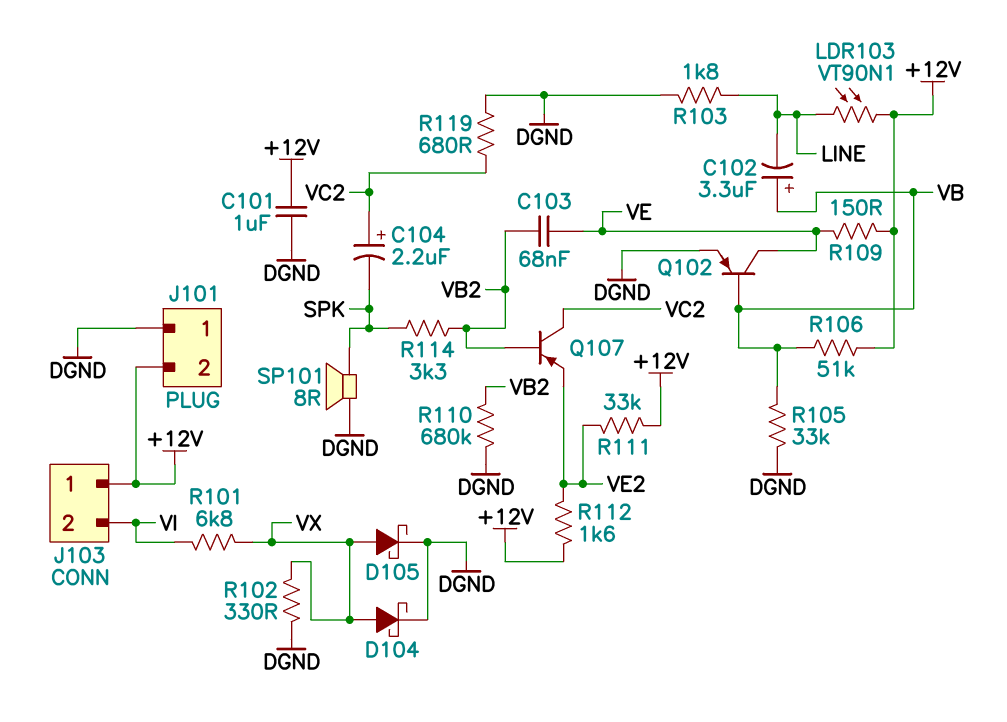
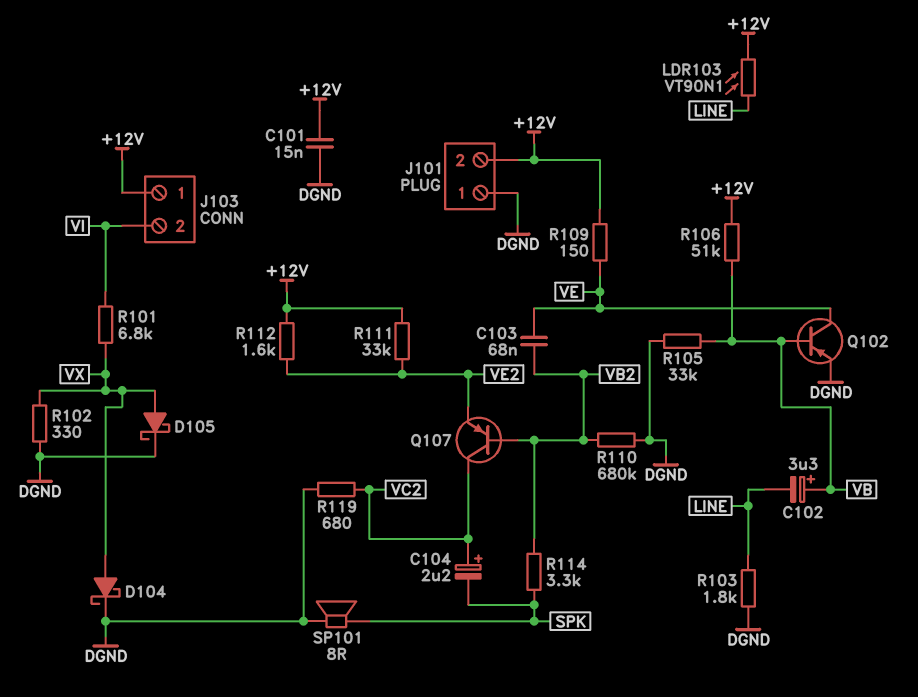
C101: 1uF (+12V, DGND) -> 15nF (+12V, DGND)

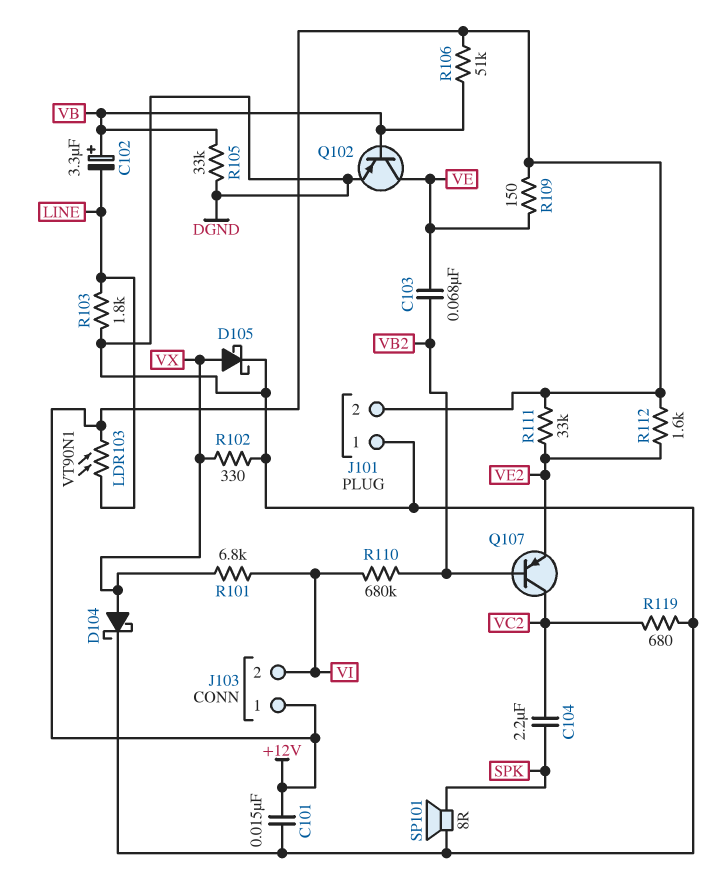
C104: 2.2uF (plus VC2, minus SPK) -> 2.2uF (SPK, VC2)
R110: 680k (DGND, VB2) -> 680k (VB2, VI)
R114: 3.3k (SPK, VB2) -> none

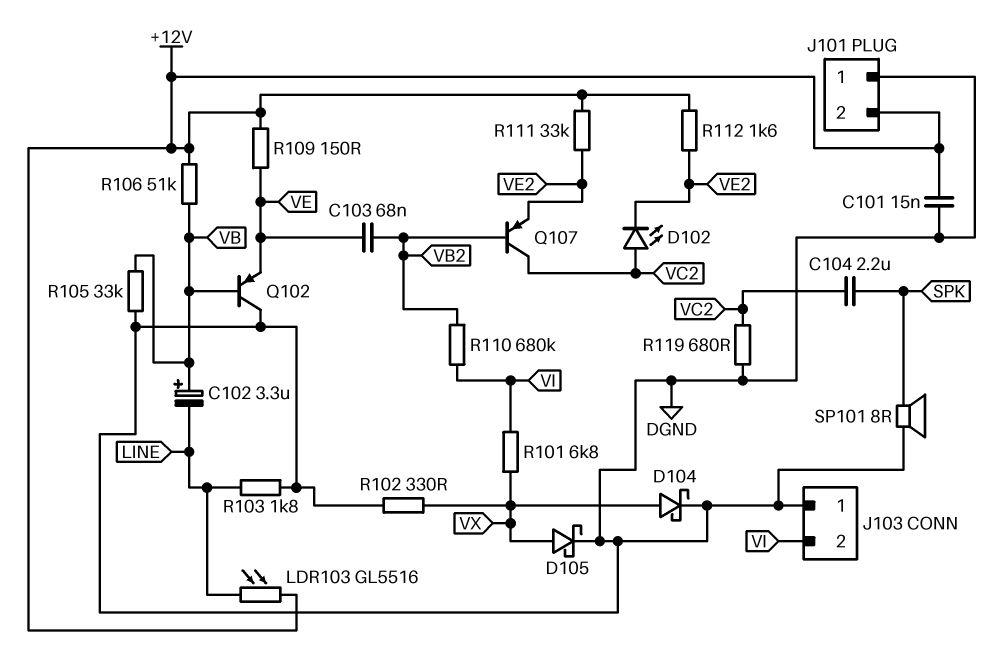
D102: none -> LED (A VC2, K VE2)
J103 pin 1: +12V -> DGND
LDR103: VT90N1 (+12V, LINE) -> GL5516 (+12V, LINE)
Q102: PNP (B VB, C VE, E DGND) -> PNP (B VB, C DGND, E VE)

